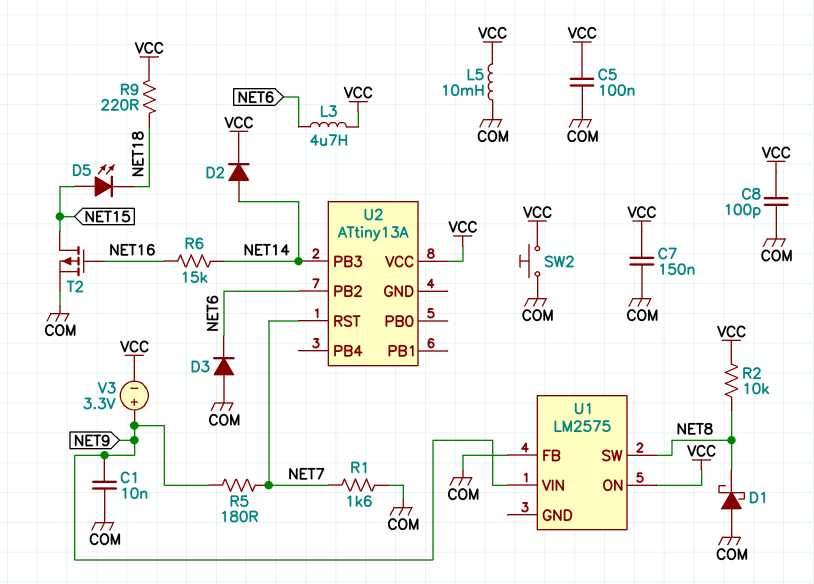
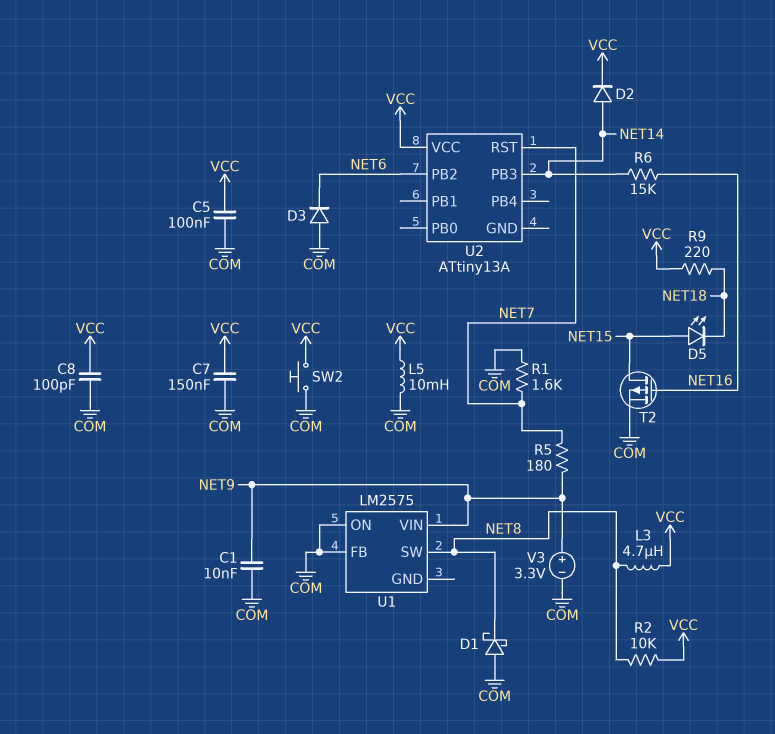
L3: 4.7uH (NET6, VCC) -> 4.7uH (NET8, VCC)
U1 pin ON: VCC -> COM
V3: 3.3V (plus NET9, minus VCC) -> 3.3V (plus NET9, minus COM)

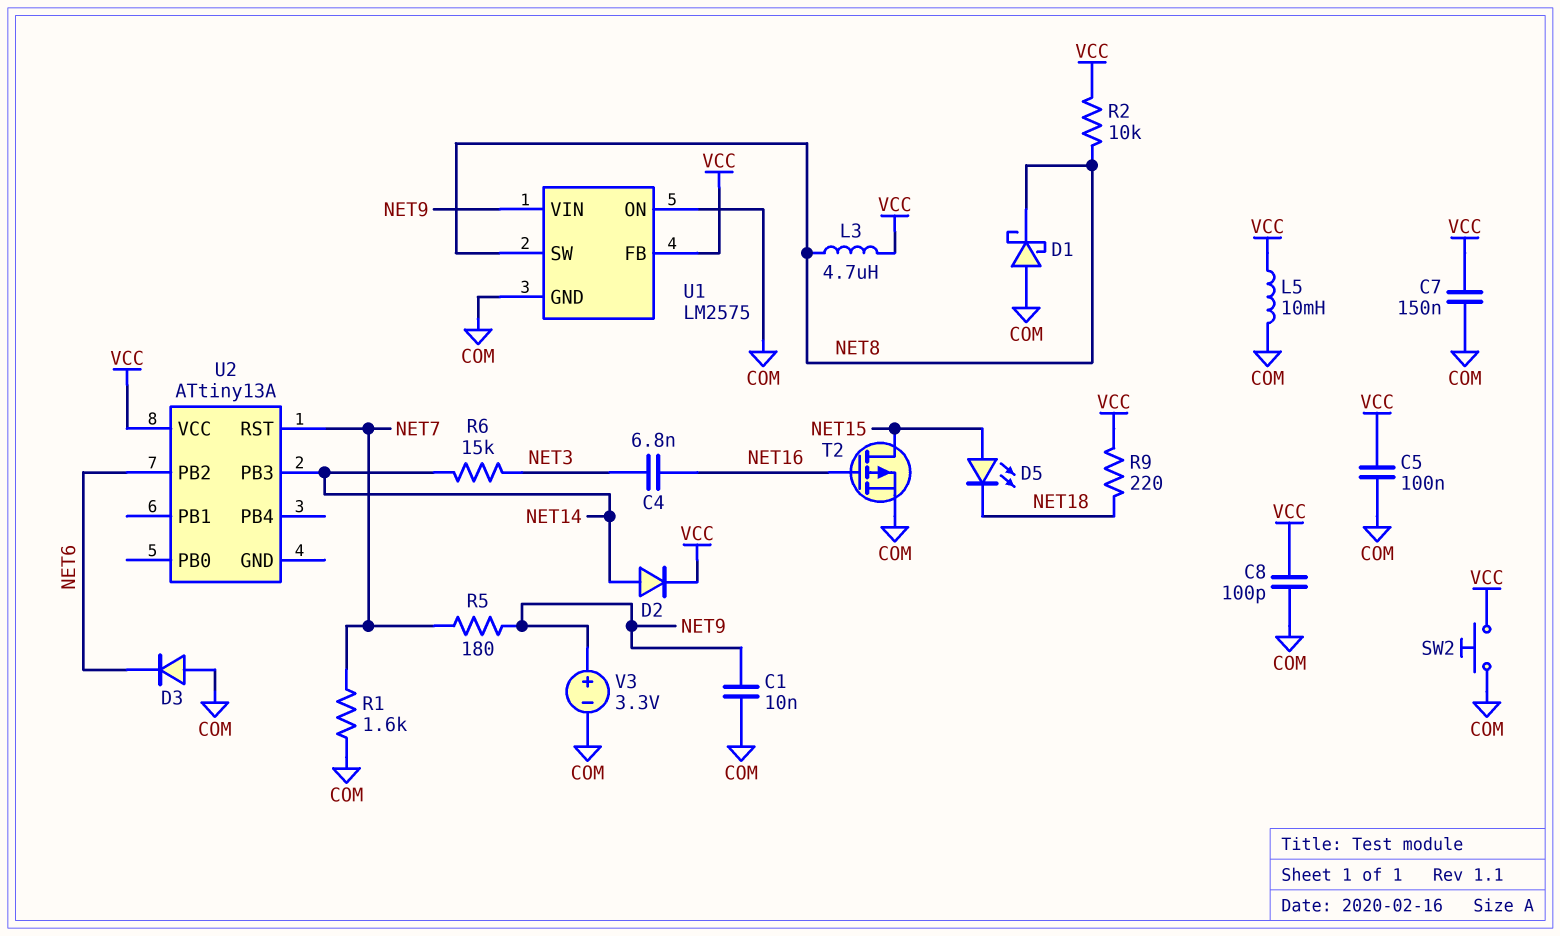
C4: none -> 6.8nF (NET3, NET16)
R6: 15k (NET14, NET16) -> 15k (NET3, NET14)
U1 pin FB: COM -> VCC
U1 pin GND: none -> COM

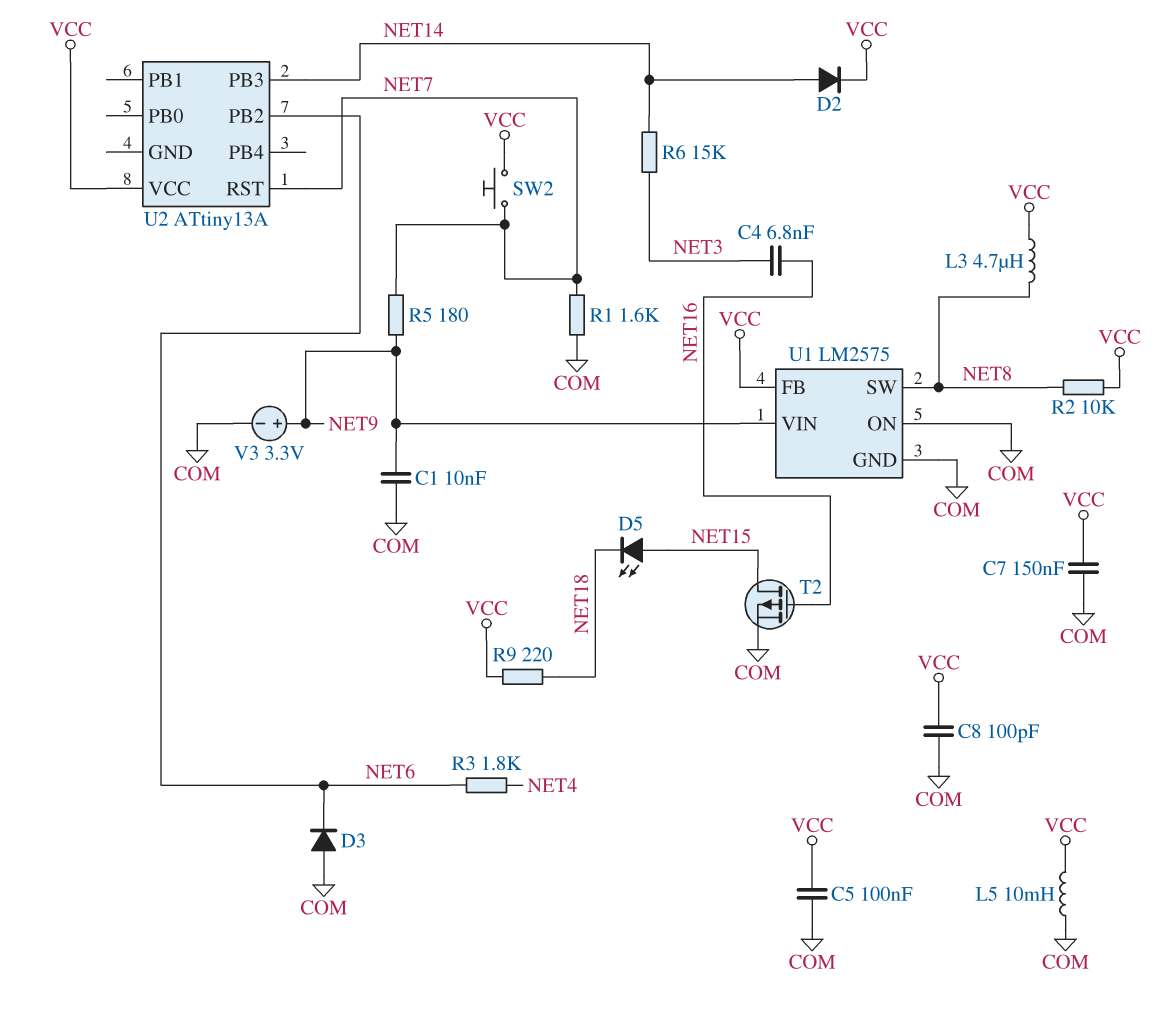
D1: schottky (A COM, K NET8) -> none
R3: none -> 1.8k (NET4, NET6)
SW2: button (COM, VCC) -> button (NET7, VCC)

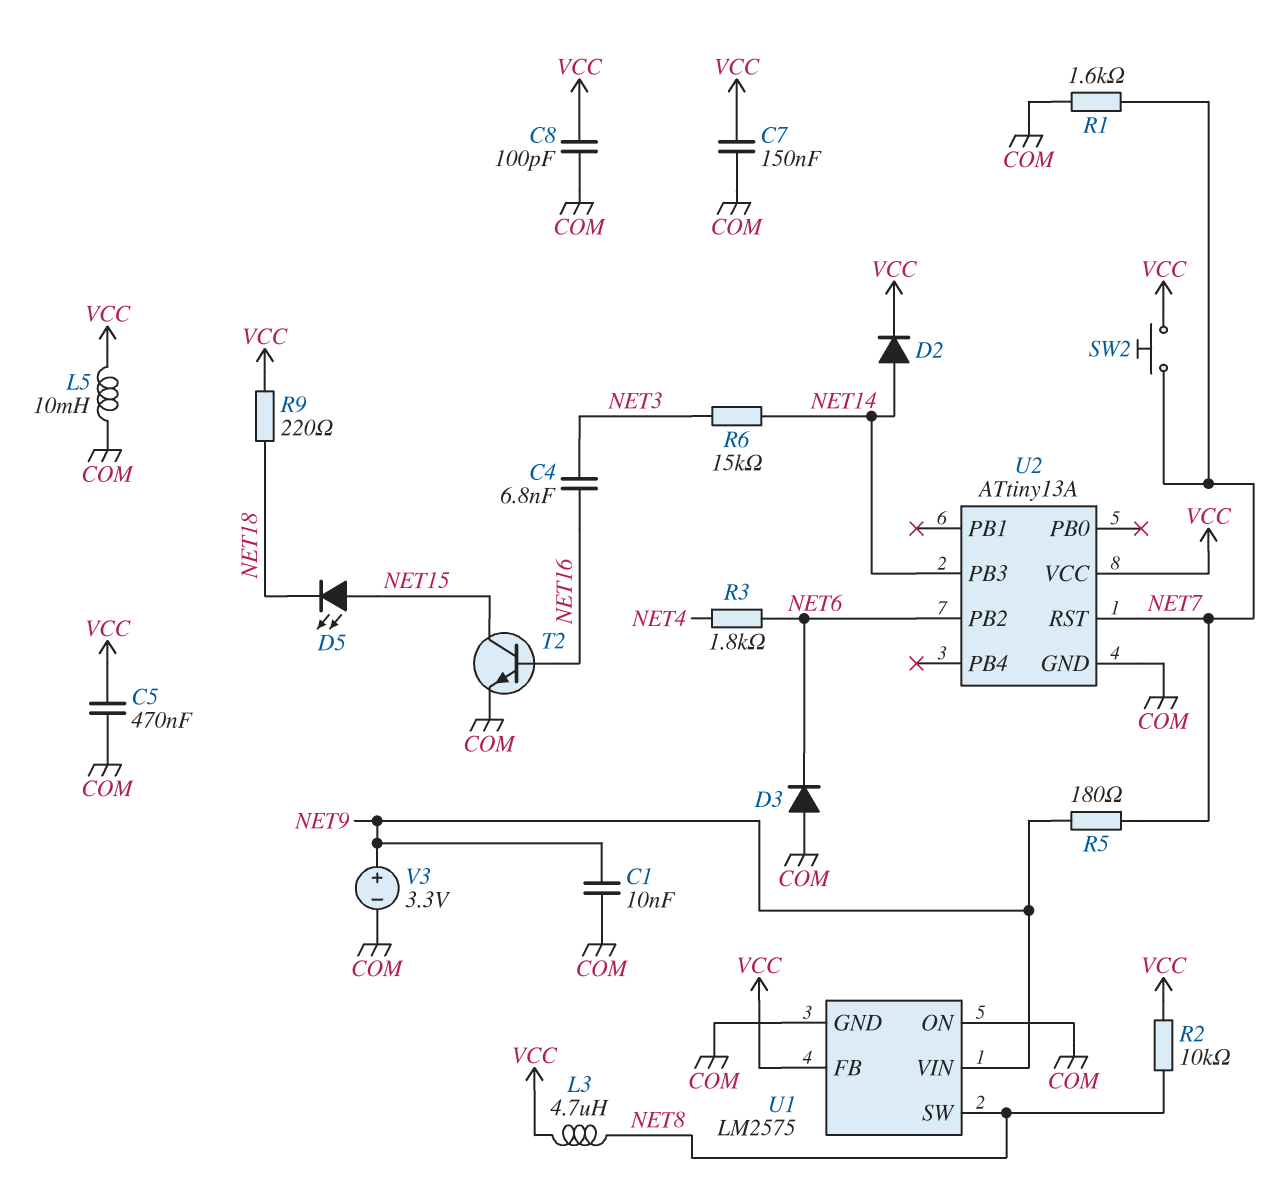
C5: 100nF (COM, VCC) -> 470nF (COM, VCC)
T2: PMOS (G NET16, D NET15, S COM) -> NPN (B NET16, C NET15, E COM)
U2 pin GND: none -> COM

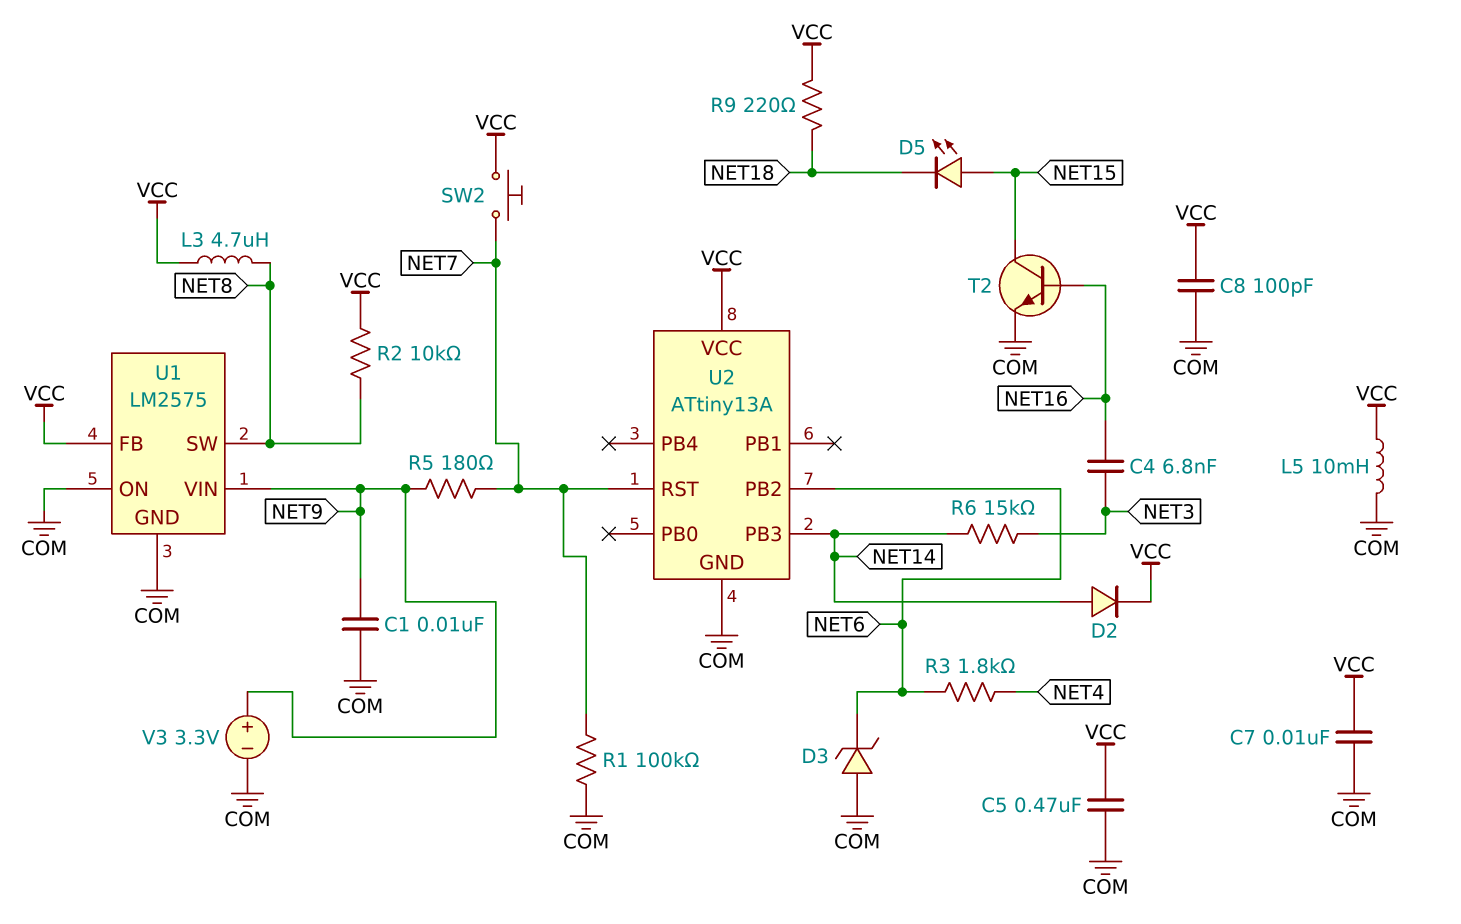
C7: 150nF (COM, VCC) -> 10nF (COM, VCC)
D3: diode (A COM, K NET6) -> zener (A COM, K NET6)
R1: 1.6k (COM, NET7) -> 100k (COM, NET7)

